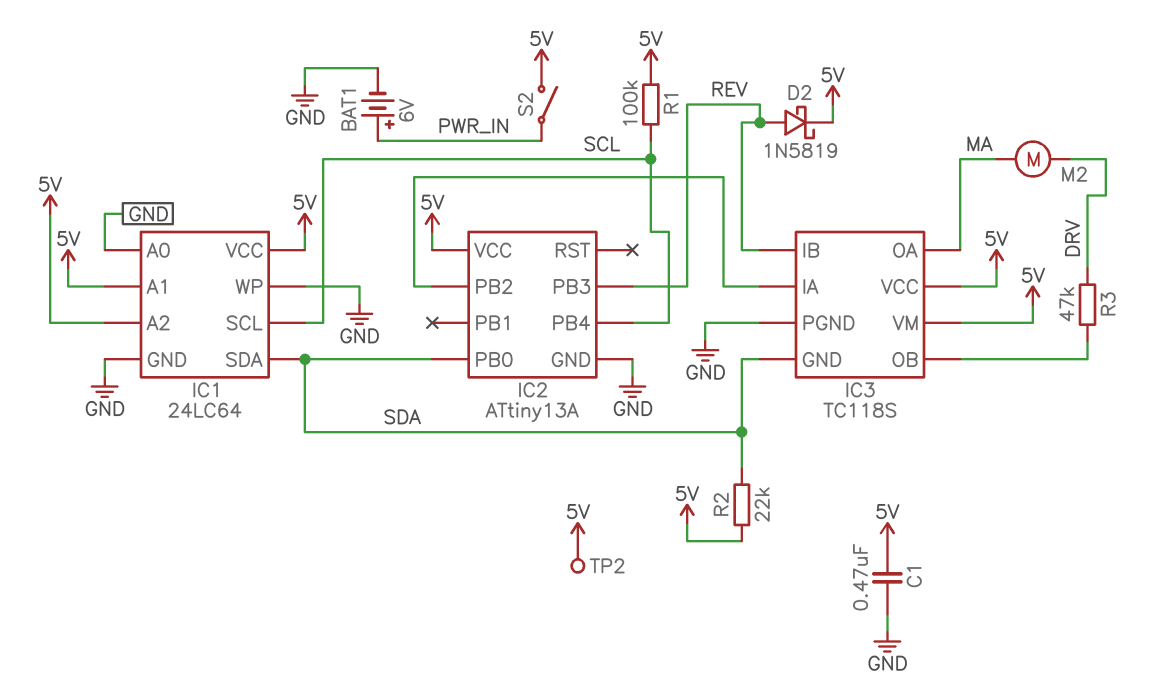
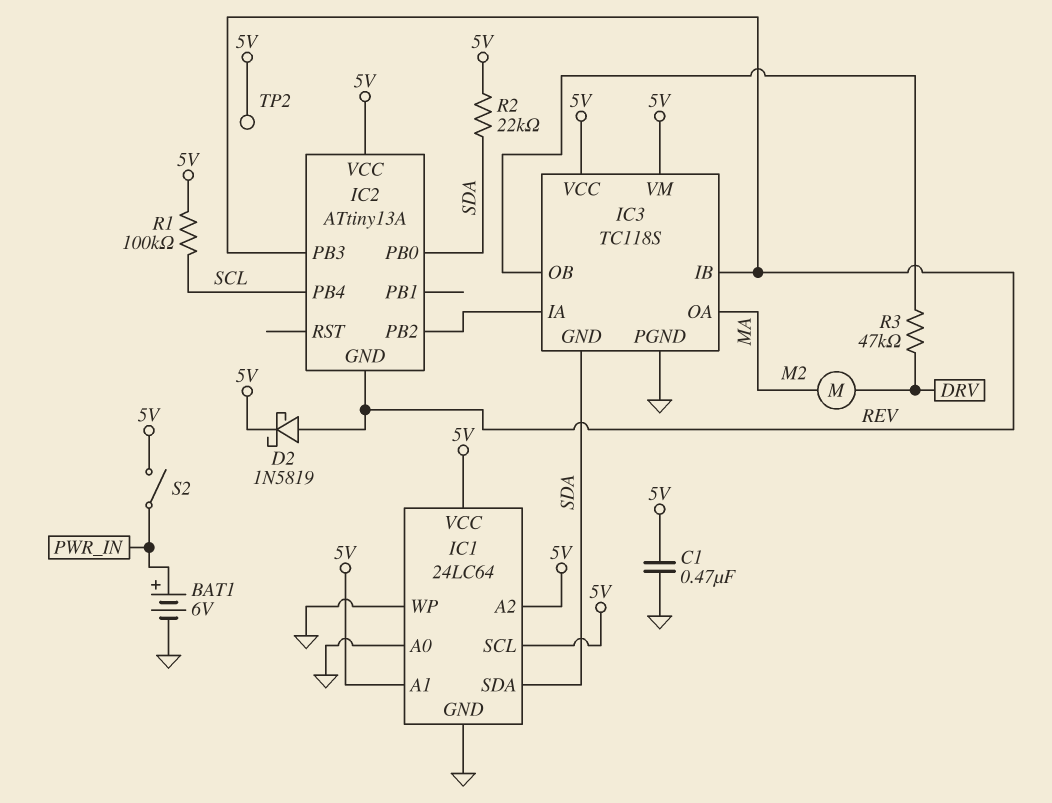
IC1 pin SCL: SCL -> 5V
IC2 pin GND: GND -> REV

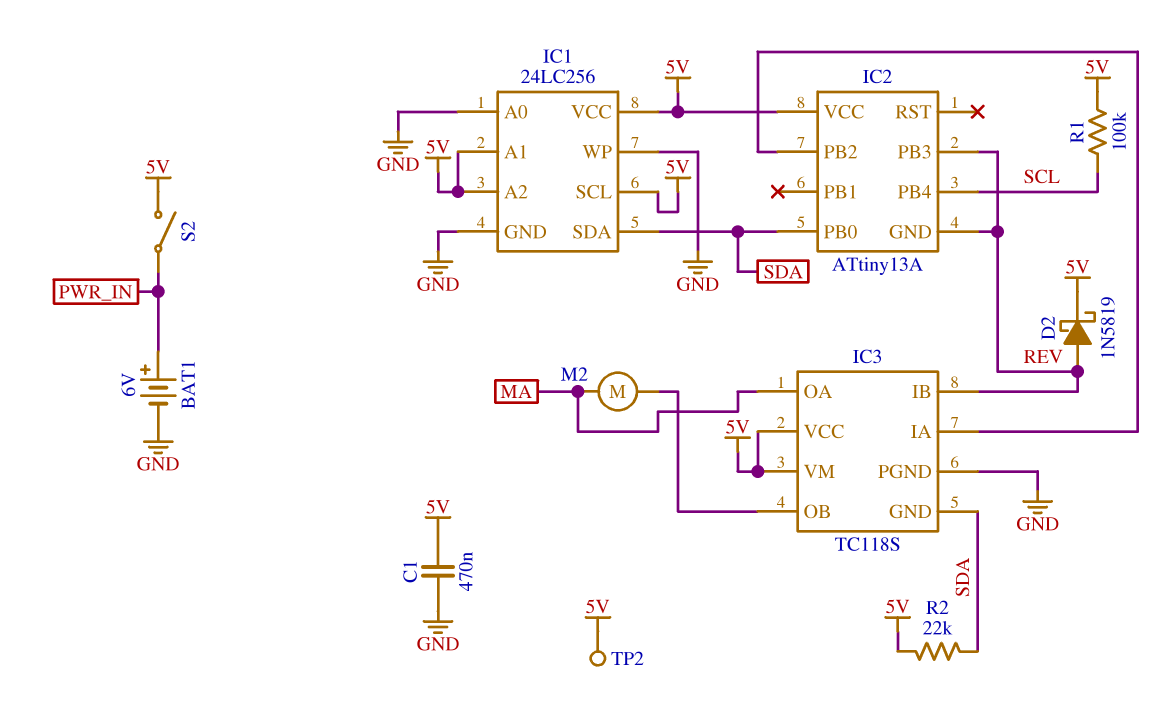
IC1: 24LC64 -> 24LC256
M2: motor (DRV, MA) -> motor (IC3/OB, MA)
R3: 47k (DRV, IC3/OB) -> none

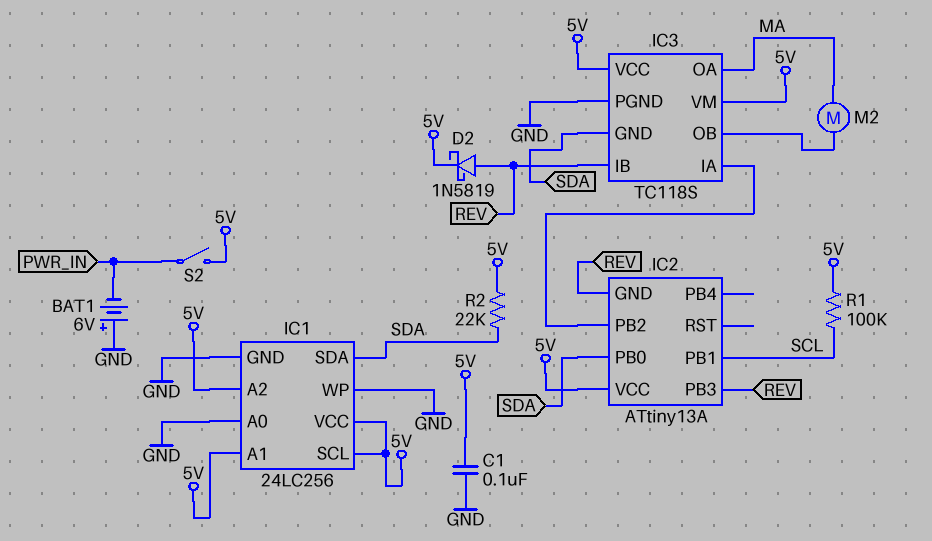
BAT1: 6V (plus PWR_IN, minus GND) -> 6V (plus GND, minus PWR_IN)
C1: 470nF (5V, GND) -> 100nF (5V, GND)
IC2 pin PB1: none -> SCL
IC2 pin PB4: SCL -> none
TP2: test point (5V) -> none

